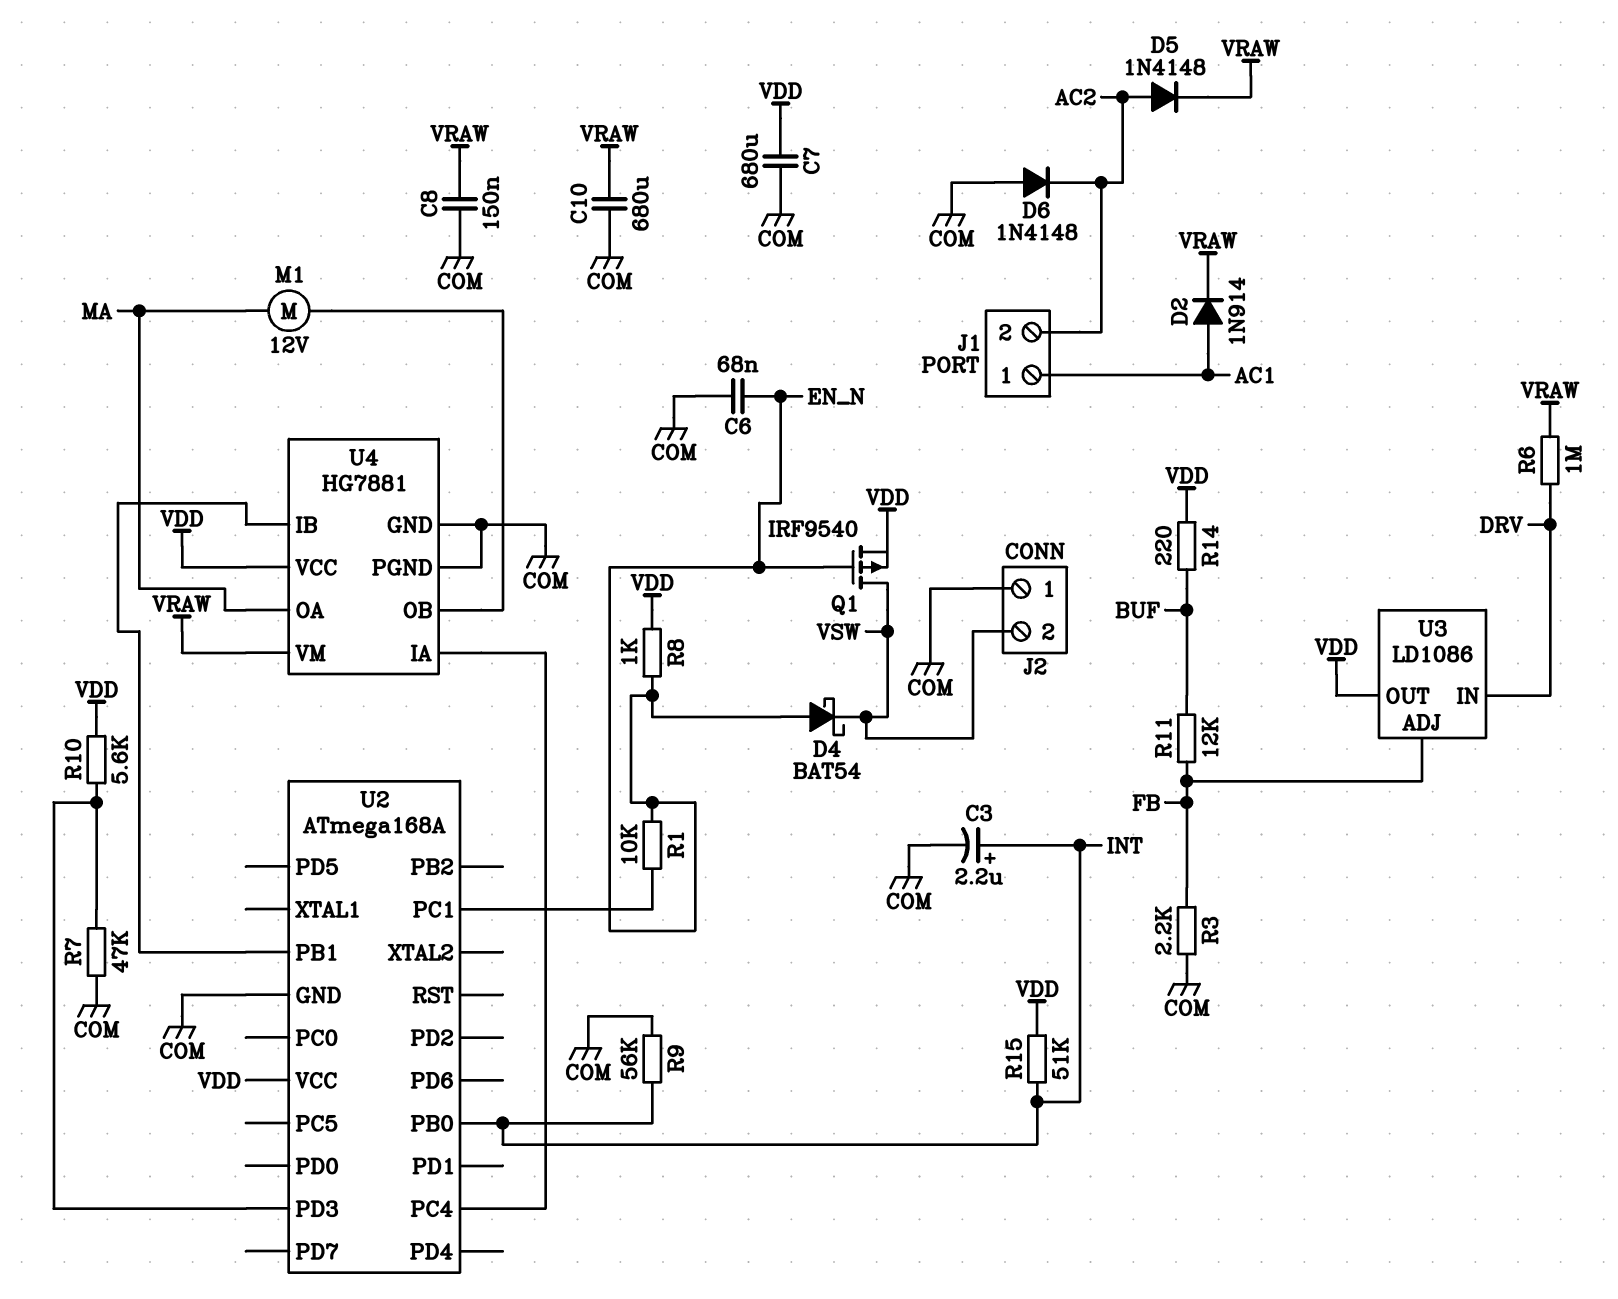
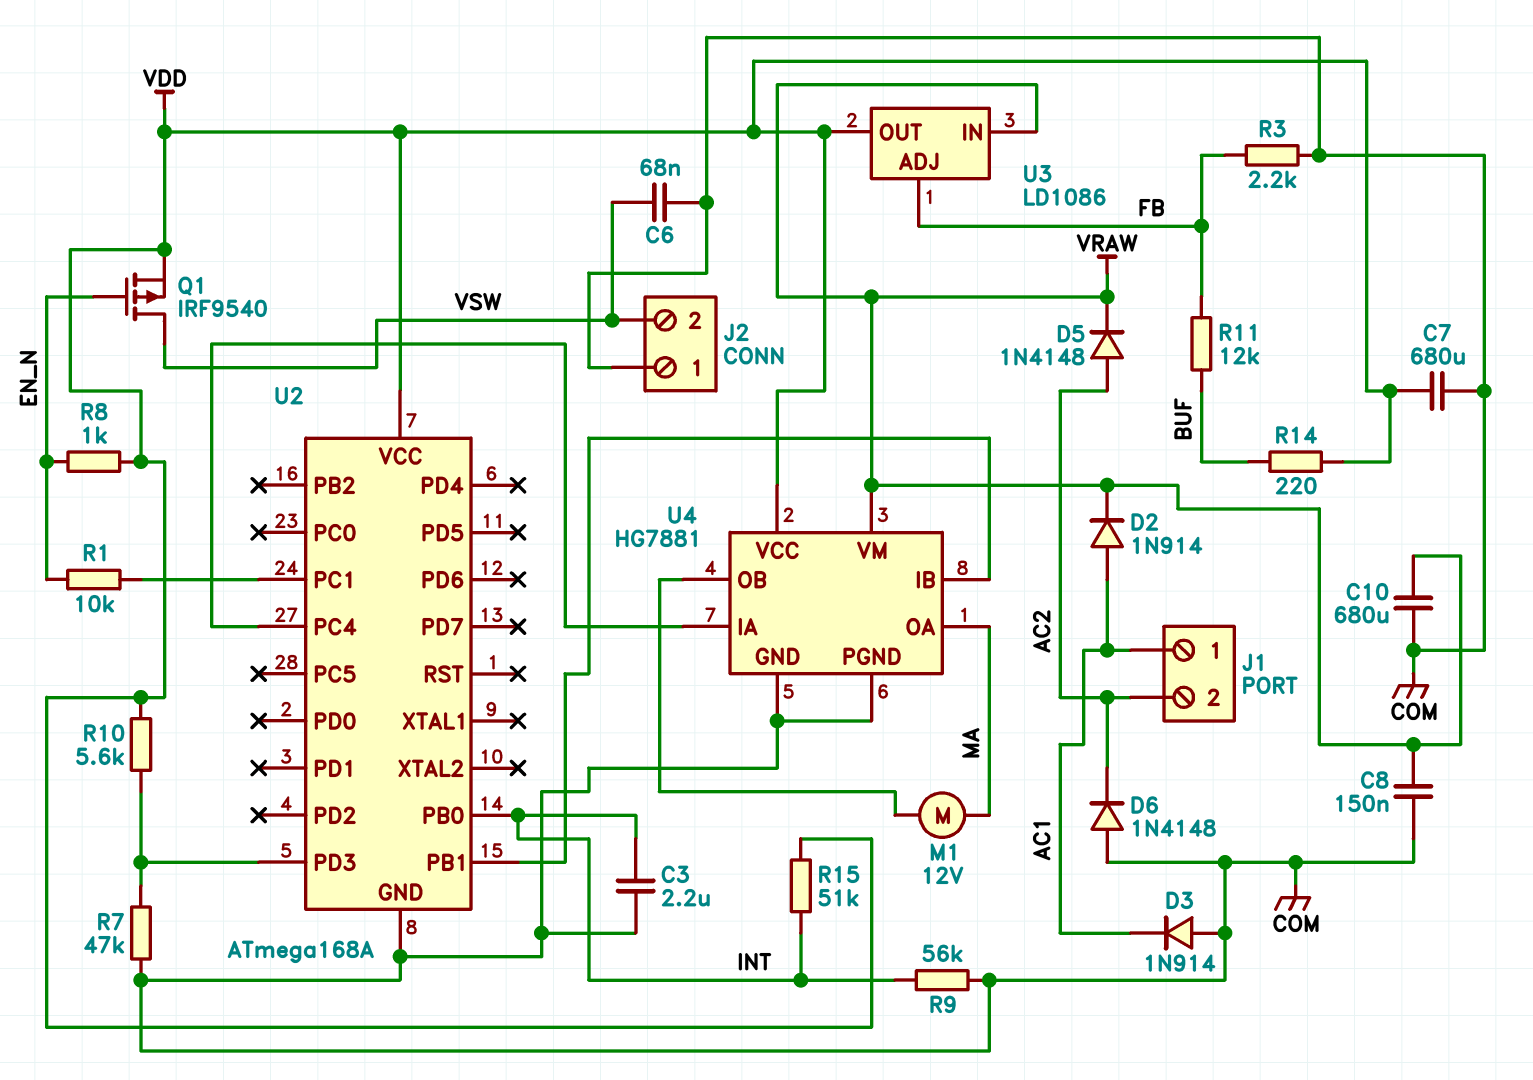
C3: 2.2uF (plus INT, minus COM) -> 2.2uF (COM, INT)
C6: 68nF (COM, EN_N) -> 68nF (COM, VSW)
D3: none -> diode 1N914 (A COM, K AC1)
D4: schottky BAT54 (A EN_N, K VSW) -> none
R6: 1M (DRV, VRAW) -> none
U3 pin IN: DRV -> VRAW

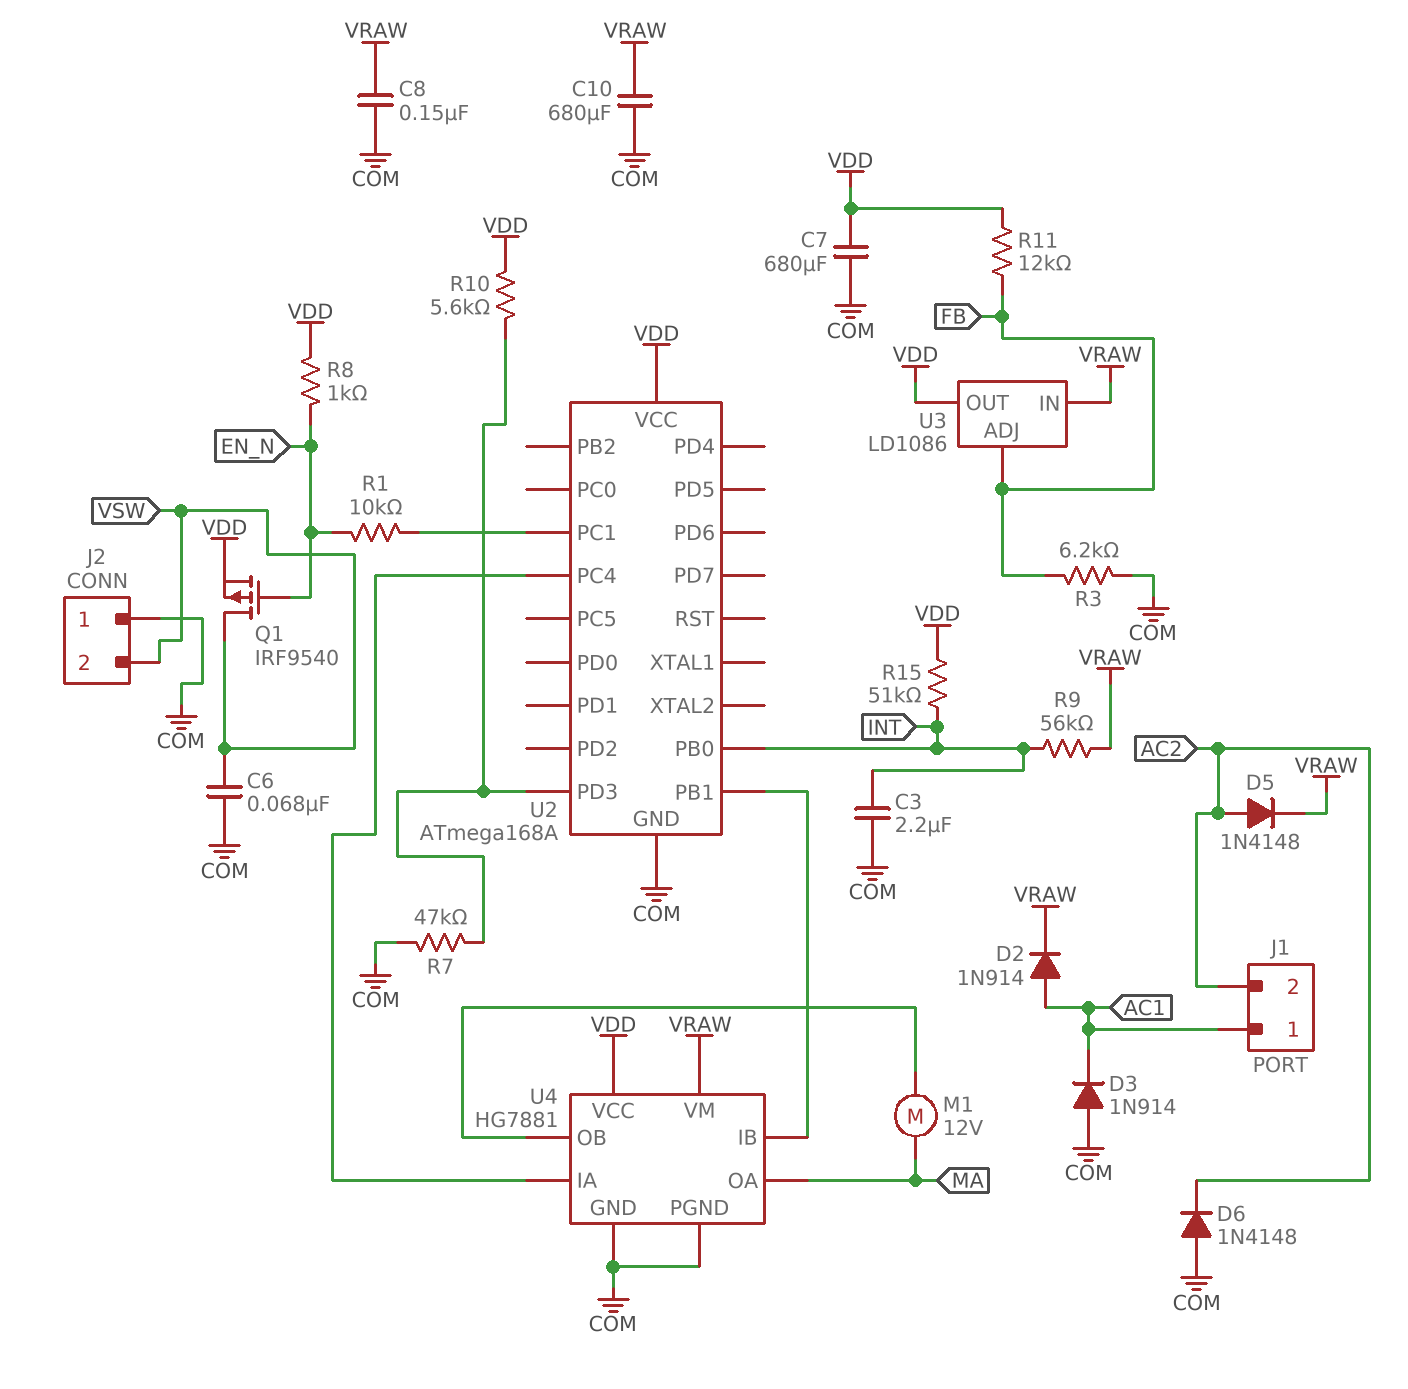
R3: 2.2k (COM, FB) -> 6.2k (COM, FB)
R9: 56k (COM, INT) -> 56k (INT, VRAW)
R11: 12k (BUF, FB) -> 12k (FB, VDD)
R14: 220 (BUF, VDD) -> none

